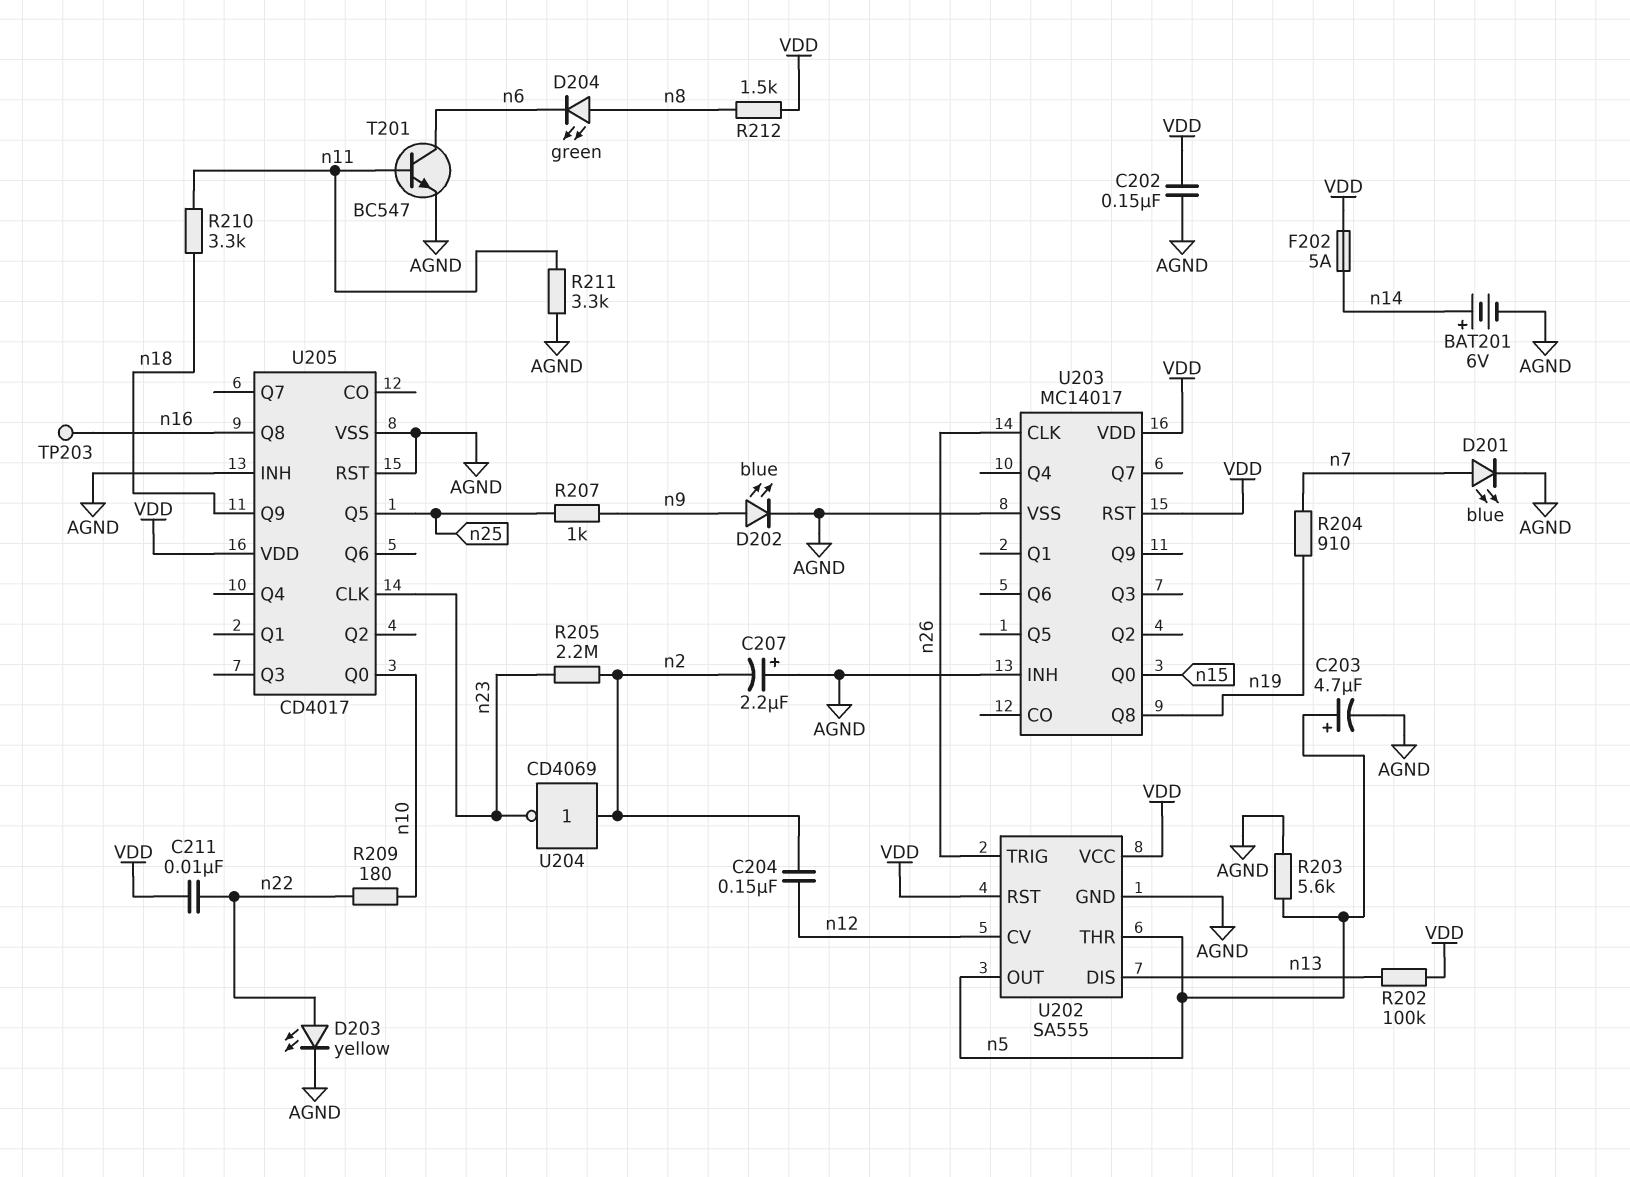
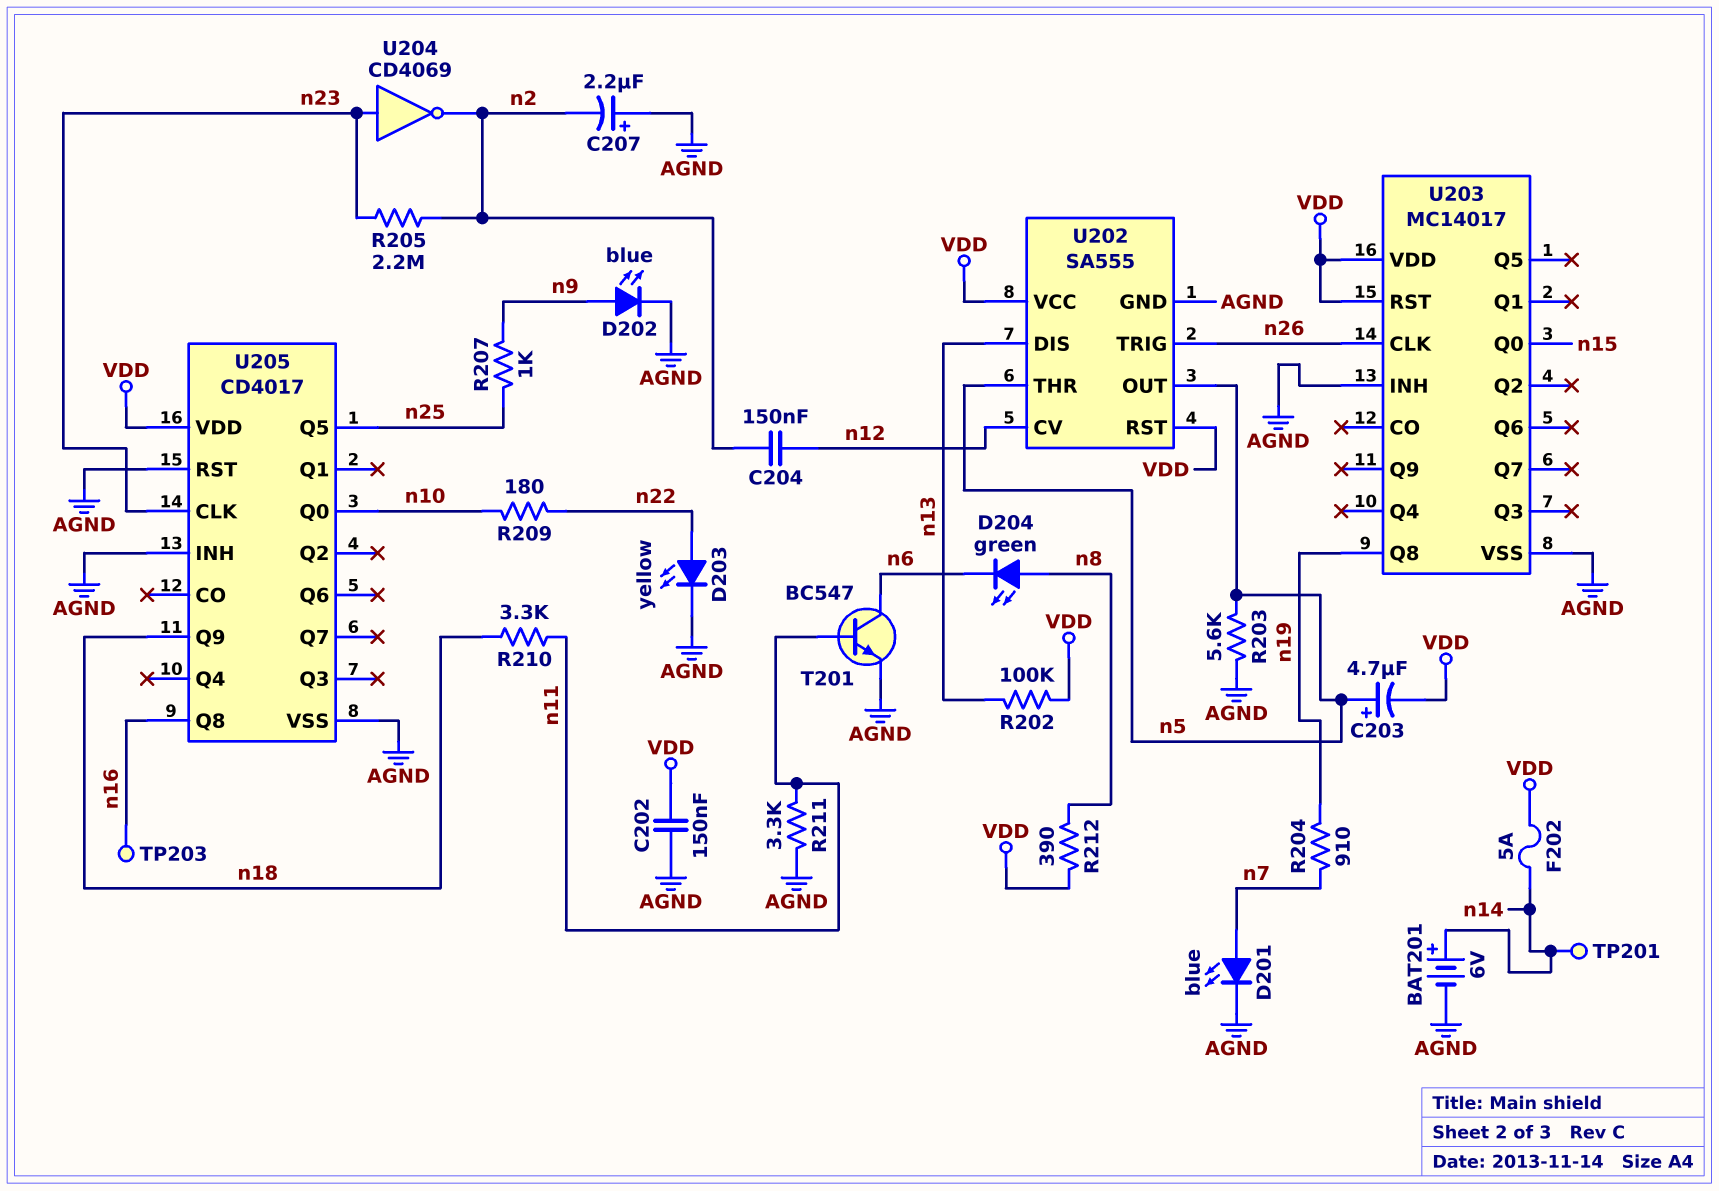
C203: 4.7uF (plus n5, minus AGND) -> 4.7uF (plus n5, minus VDD)
C211: 10nF (VDD, n22) -> none
R212: 1.5k (VDD, n8) -> 390 (VDD, n8)
TP201: none -> test point (n14)
U204: NOT CD4069 (in n2, out n23) -> NOT CD4069 (in n23, out n2)

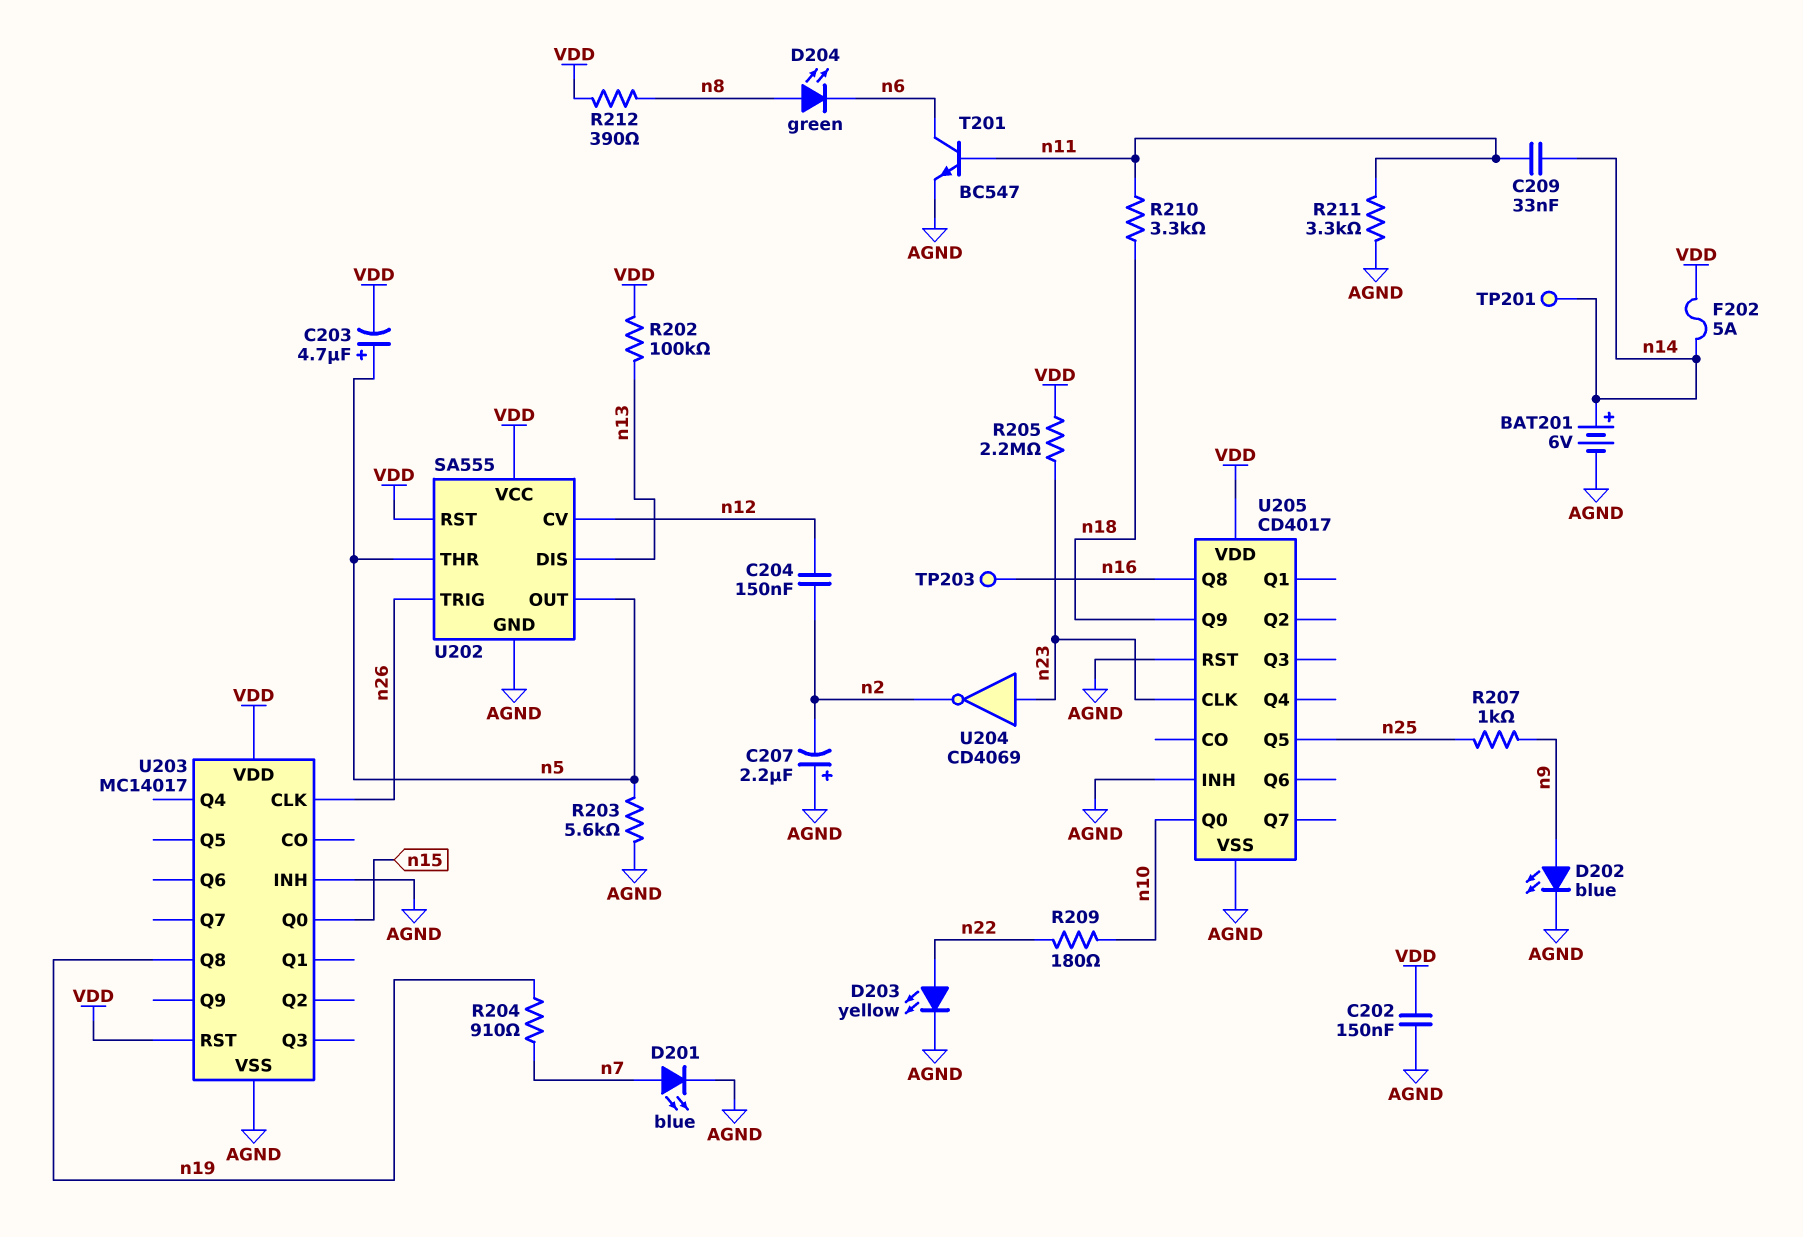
C209: none -> 33nF (n11, n14)
R205: 2.2M (n2, n23) -> 2.2M (VDD, n23)

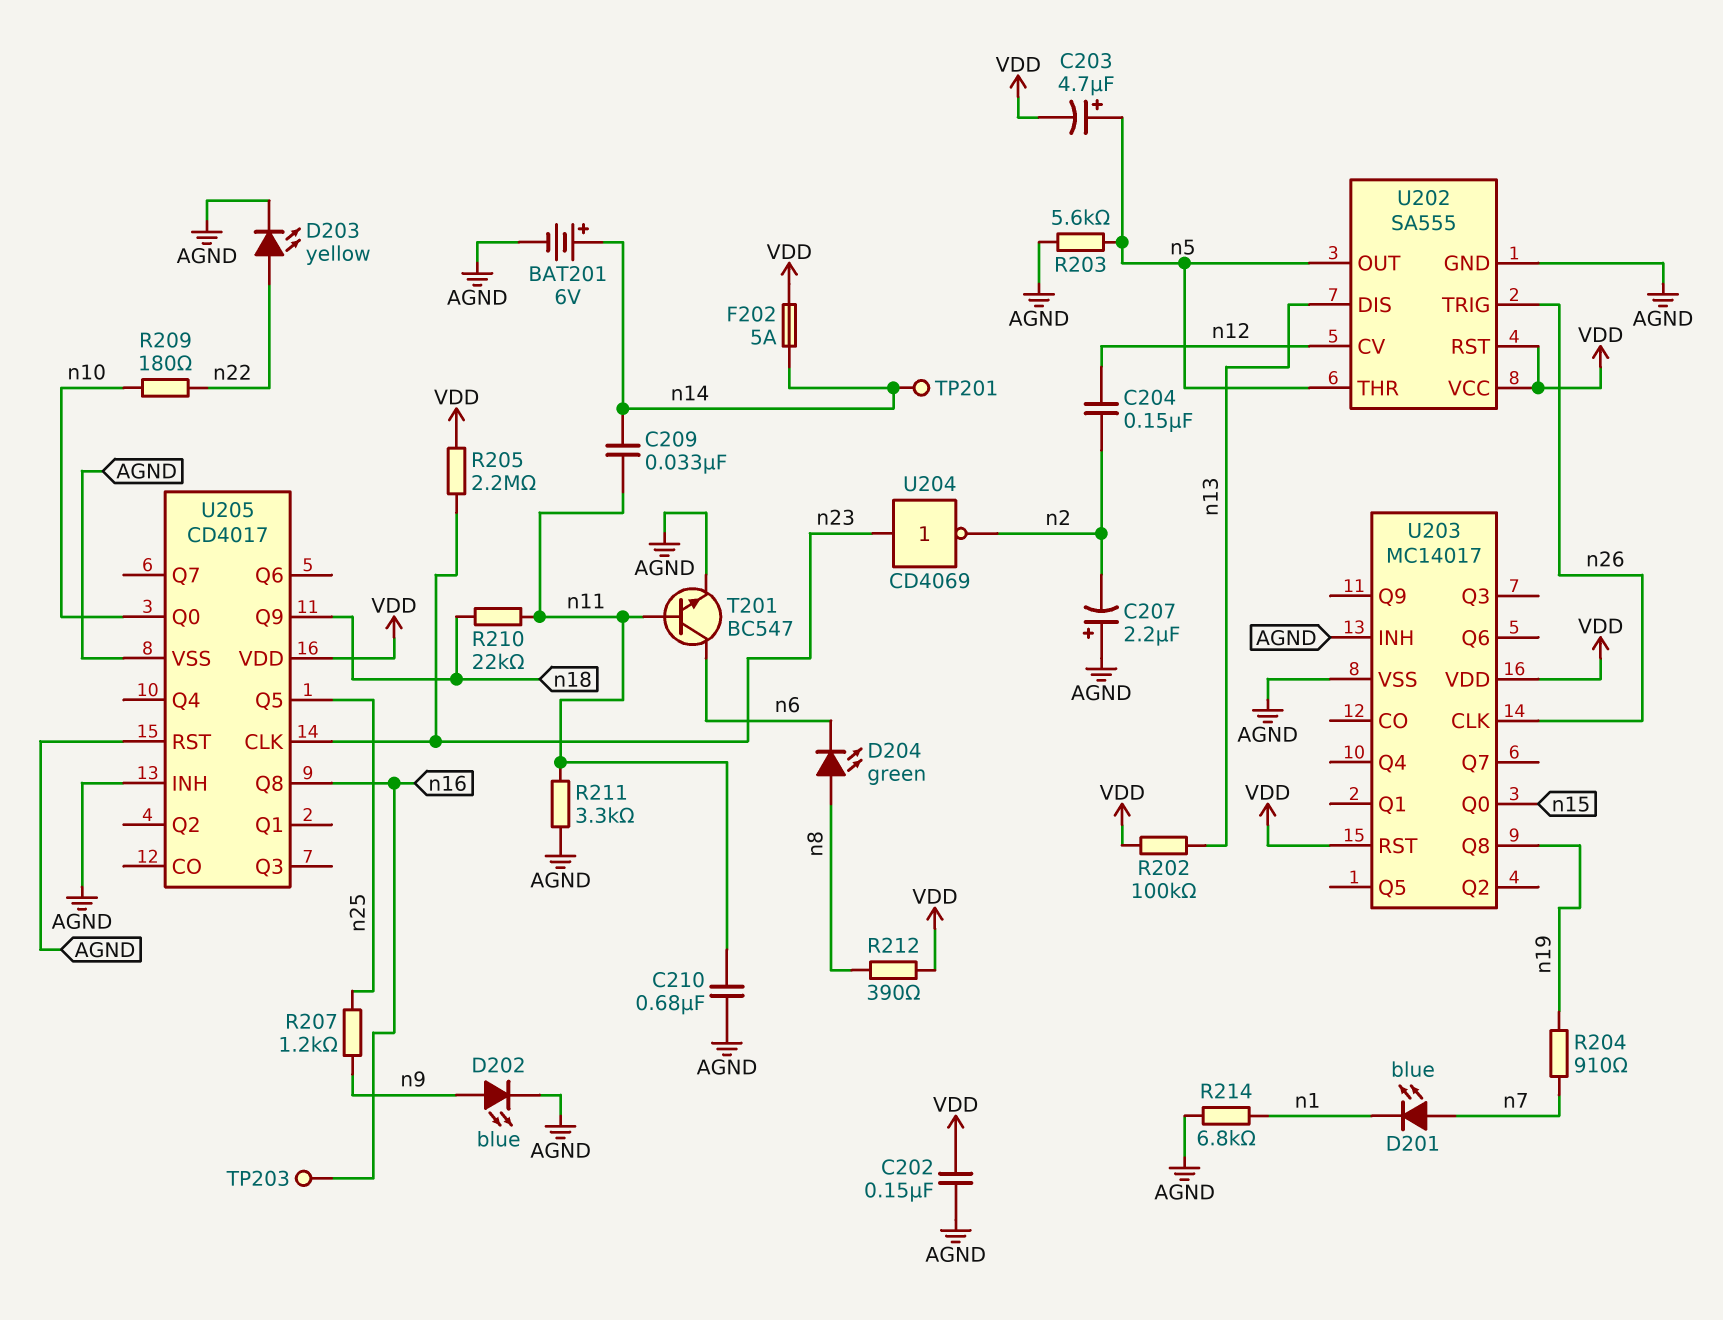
C210: none -> 680nF (AGND, n11)
D201: LED blue (A n7, K AGND) -> LED blue (A n7, K n1)
R207: 1k (n9, n25) -> 1.2k (n9, n25)
R210: 3.3k (n11, n18) -> 22k (n11, n18)
R214: none -> 6.8k (AGND, n1)

